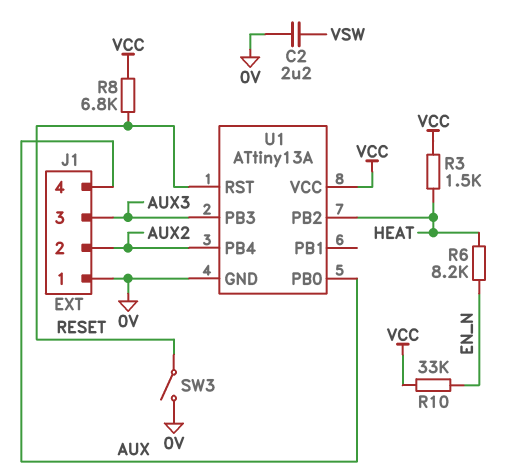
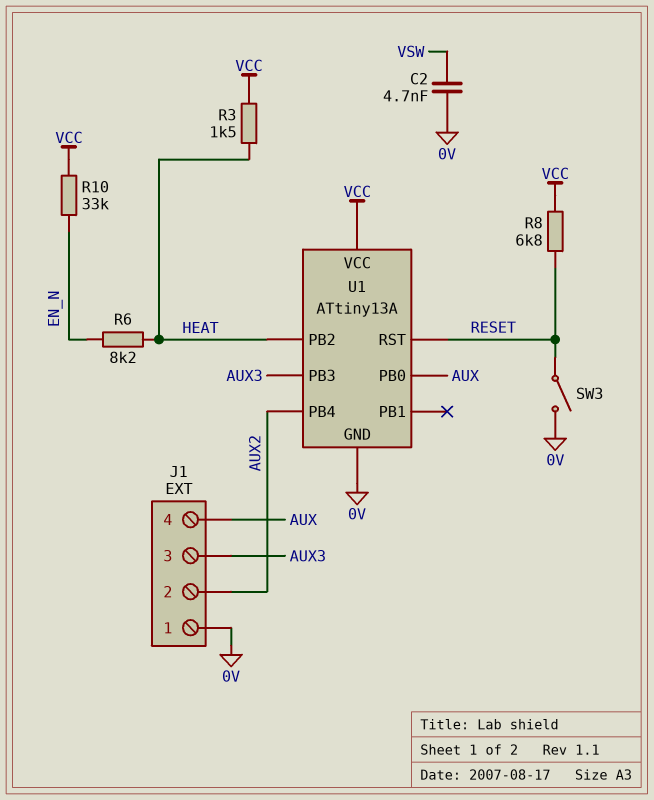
C2: 2.2uF (0V, VSW) -> 4.7nF (0V, VSW)

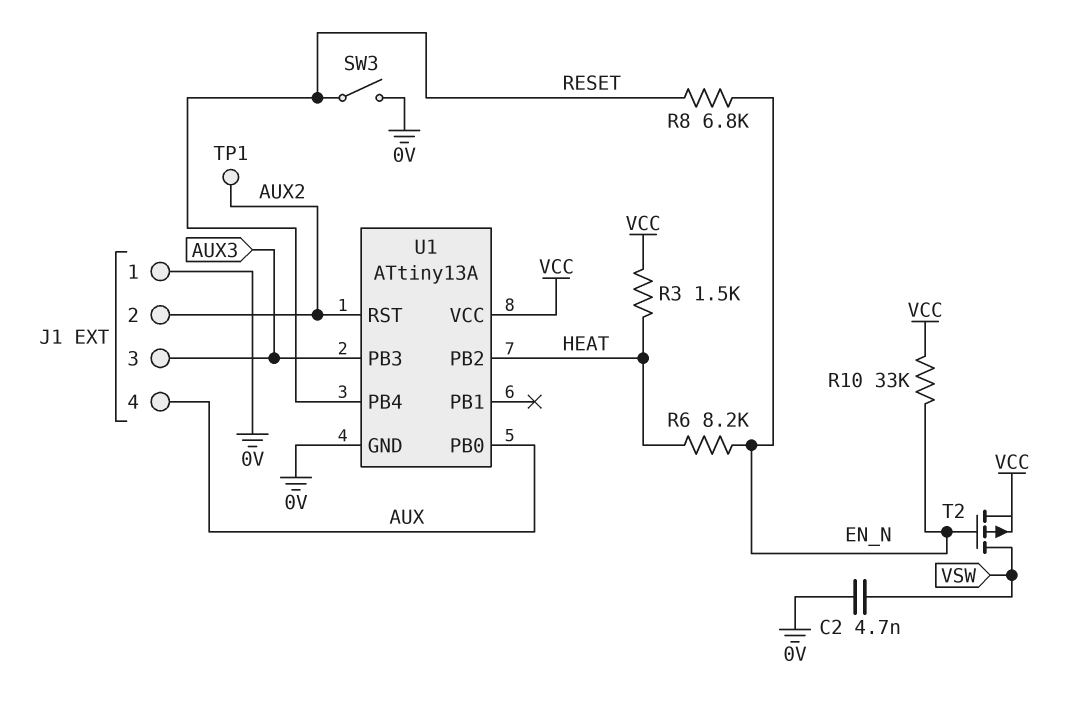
R8: 6.8k (RESET, VCC) -> 6.8k (EN_N, RESET)
T2: none -> PMOS (G EN_N, D VSW, S VCC)
TP1: none -> test point (AUX2)
U1 pin PB4: AUX2 -> RESET
U1 pin RST: RESET -> AUX2

